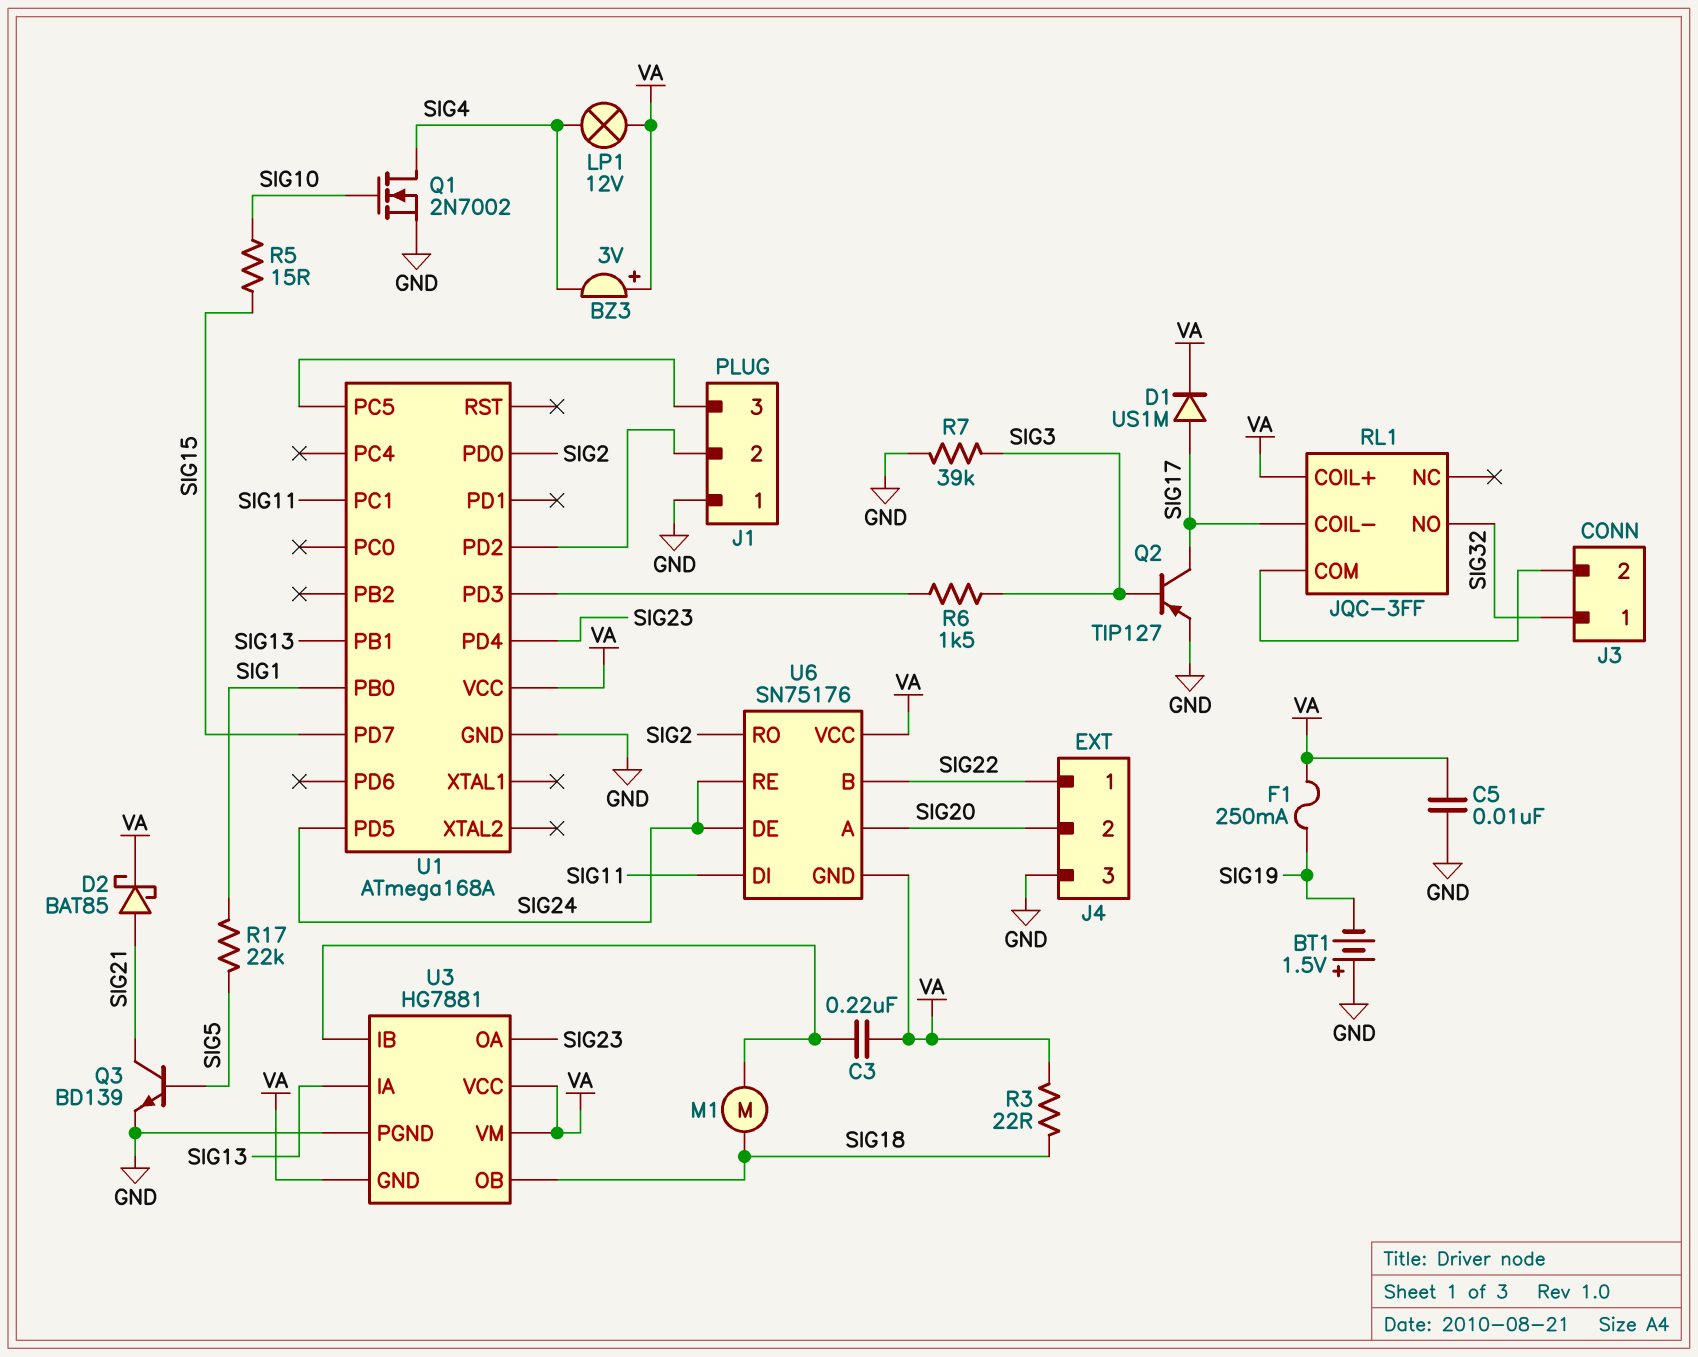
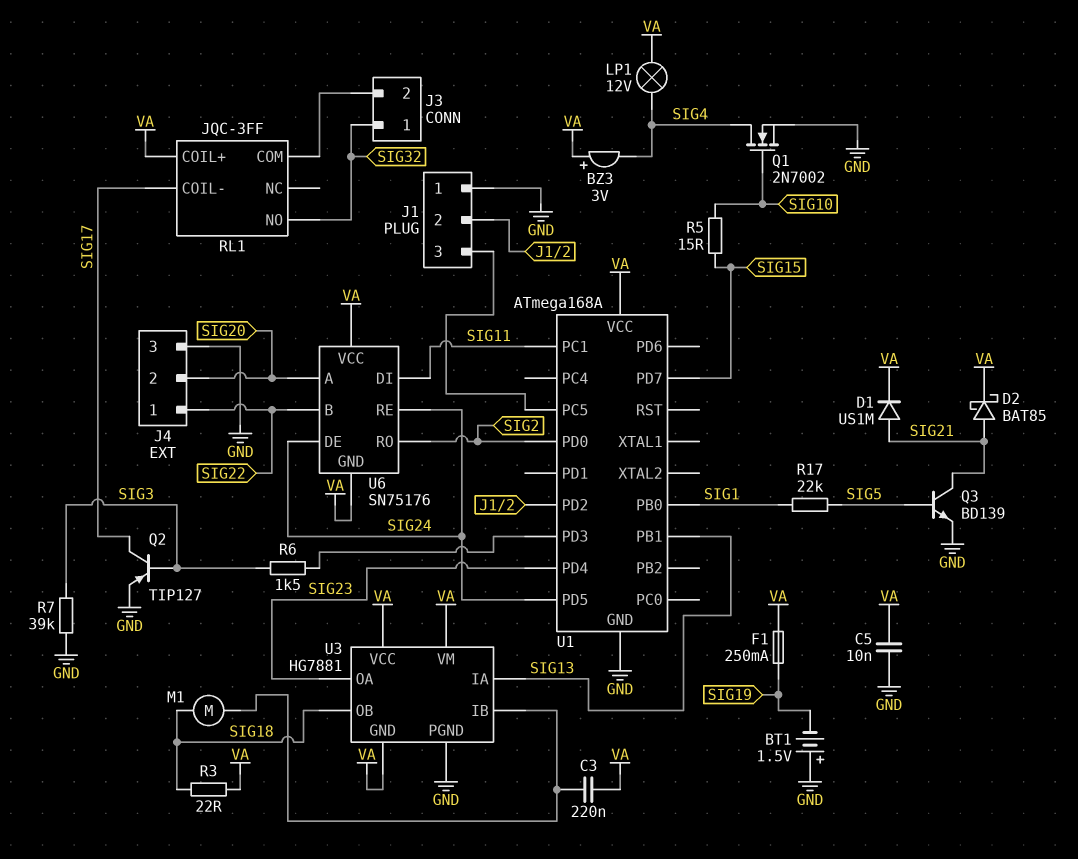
D1: diode US1M (A SIG17, K VA) -> diode US1M (A SIG21, K VA)

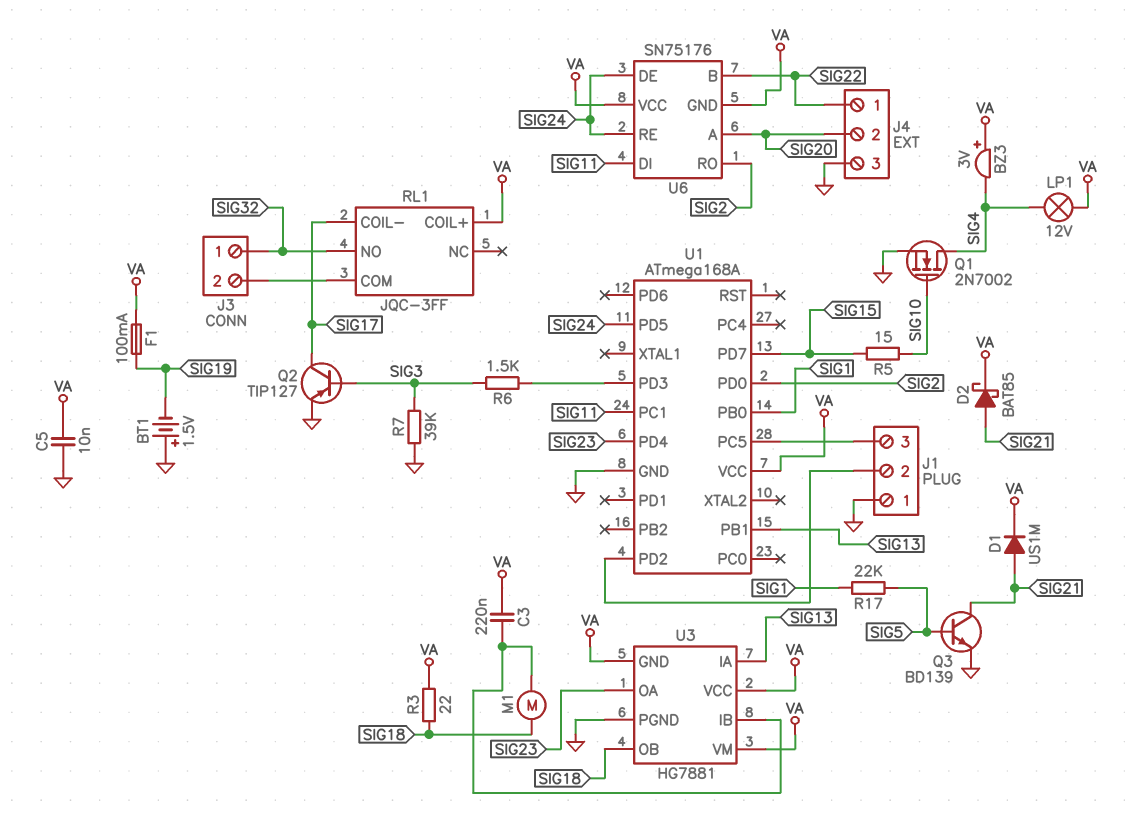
F1: 250mA (SIG19, VA) -> 100mA (SIG19, VA)

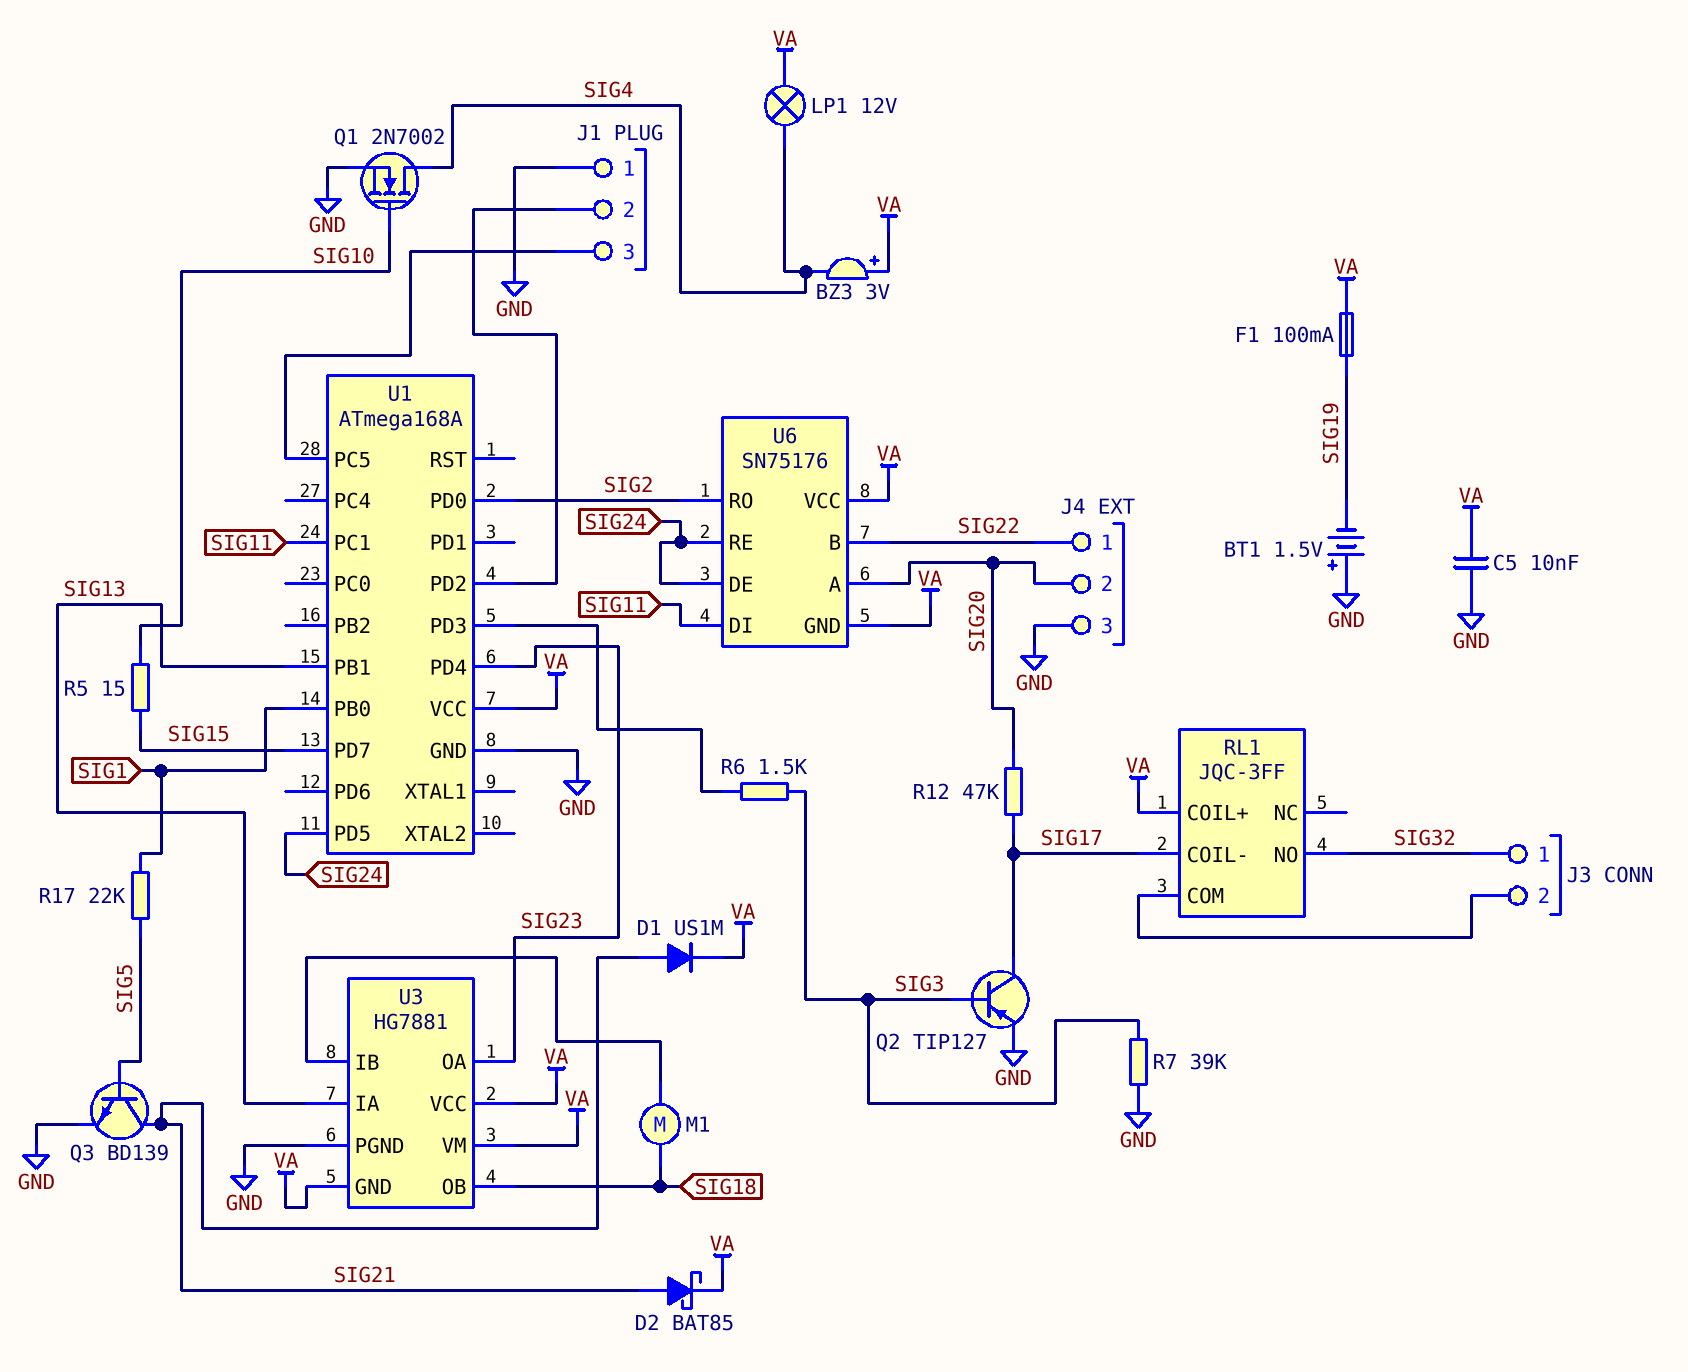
C3: 220nF (U3/IB, VA) -> none
R3: 22 (SIG18, VA) -> none
R12: none -> 47k (SIG17, SIG20)

